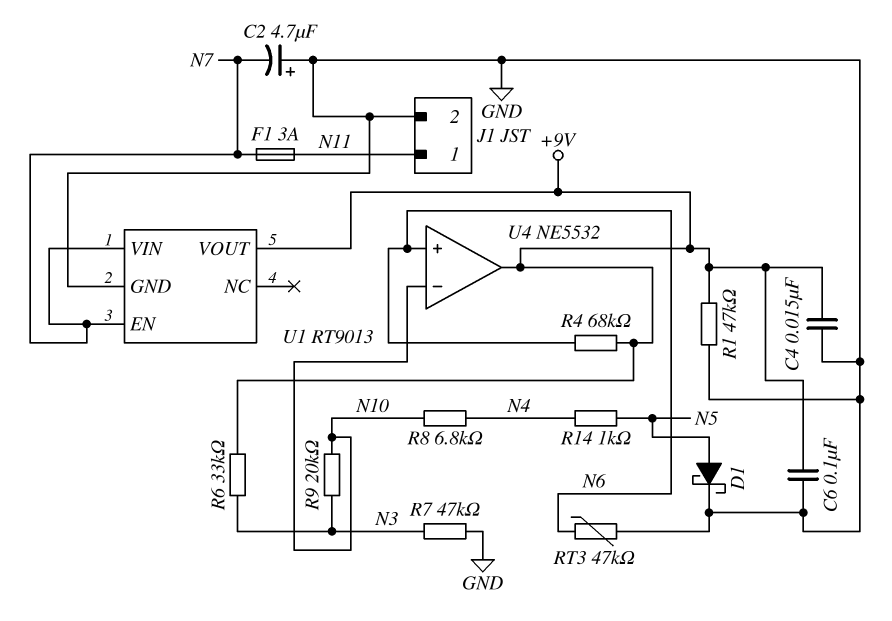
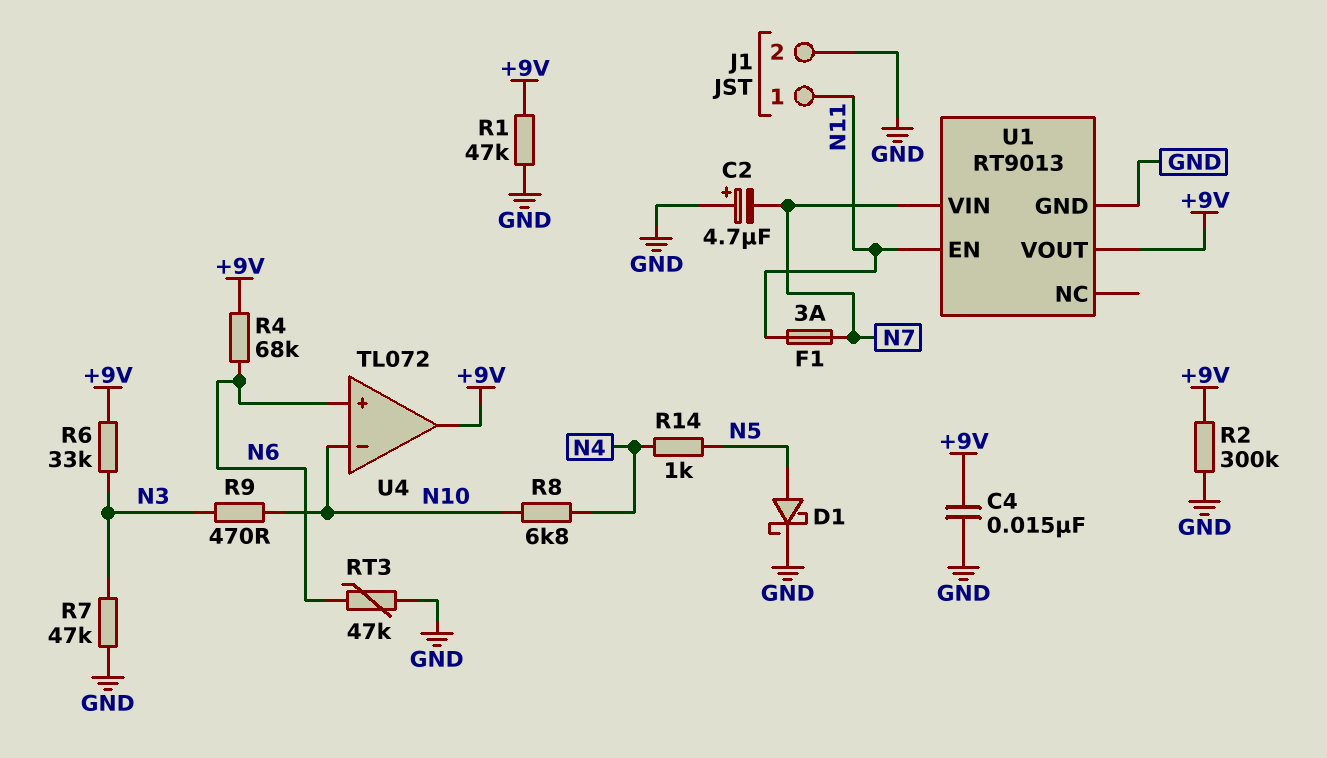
C6: 100nF (+9V, GND) -> none
R2: none -> 300k (+9V, GND)
R9: 20k (N3, N10) -> 470 (N3, N10)
U1 pin EN: N7 -> N11
U4: NE5532 -> TL072

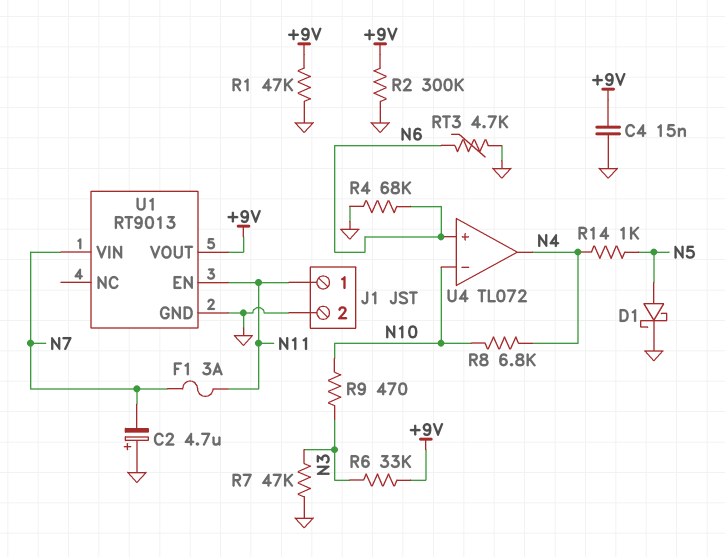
R4: 68k (+9V, N6) -> 68k (GND, N6)
RT3: 47k (GND, N6) -> 4.7k (GND, N6)
U4 pin out: +9V -> N4

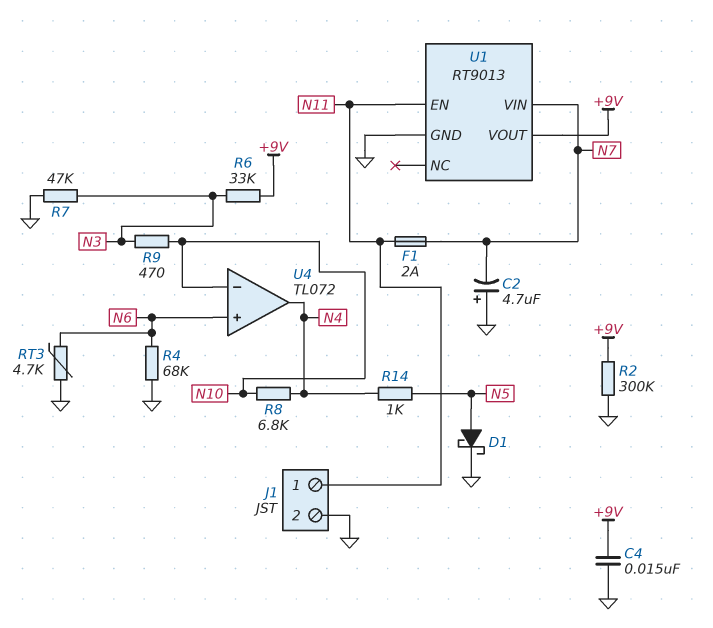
F1: 3A (N7, N11) -> 2A (N7, N11)
R1: 47k (+9V, GND) -> none

